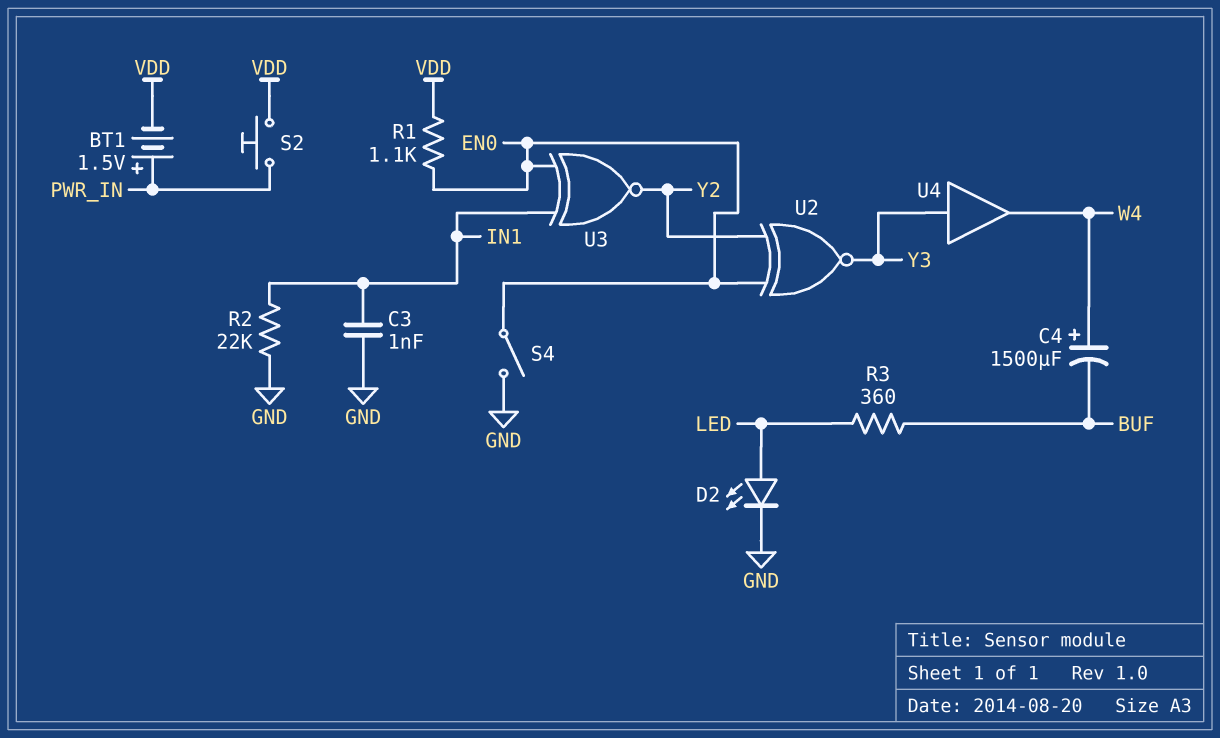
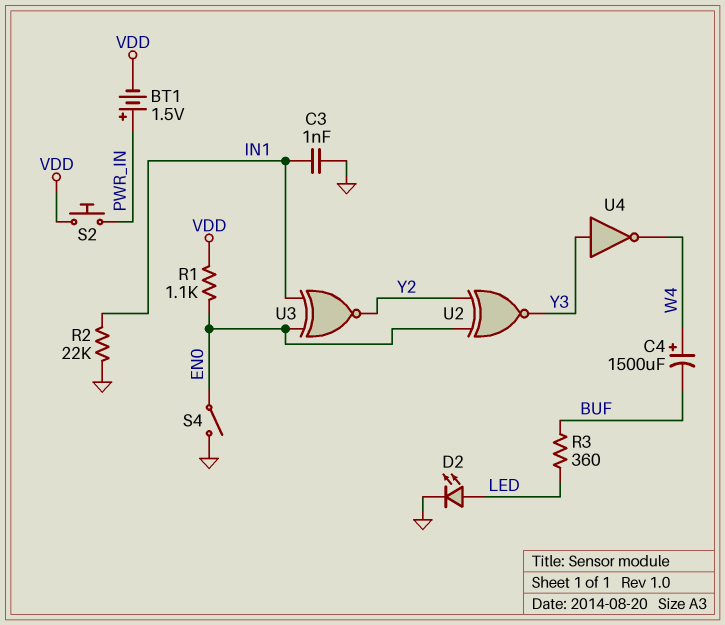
U4: buffer (in Y3, out W4) -> NOT (in Y3, out W4)

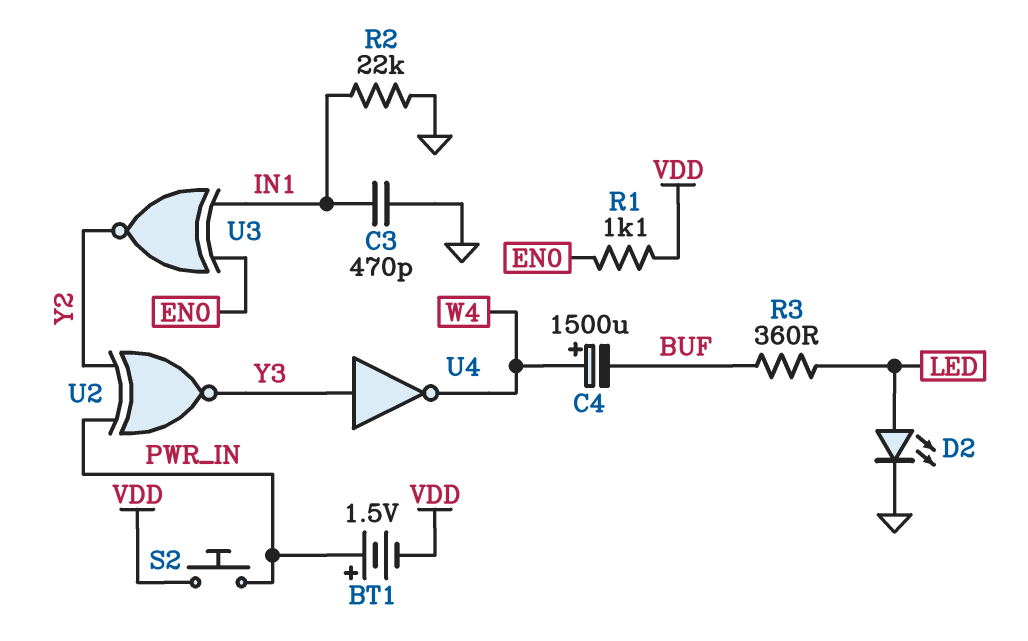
C3: 1nF (GND, IN1) -> 470pF (GND, IN1)
S4: switch (EN0, GND) -> none
U2: XNOR (in EN0, in Y2, out Y3) -> XNOR (in PWR_IN, in Y2, out Y3)

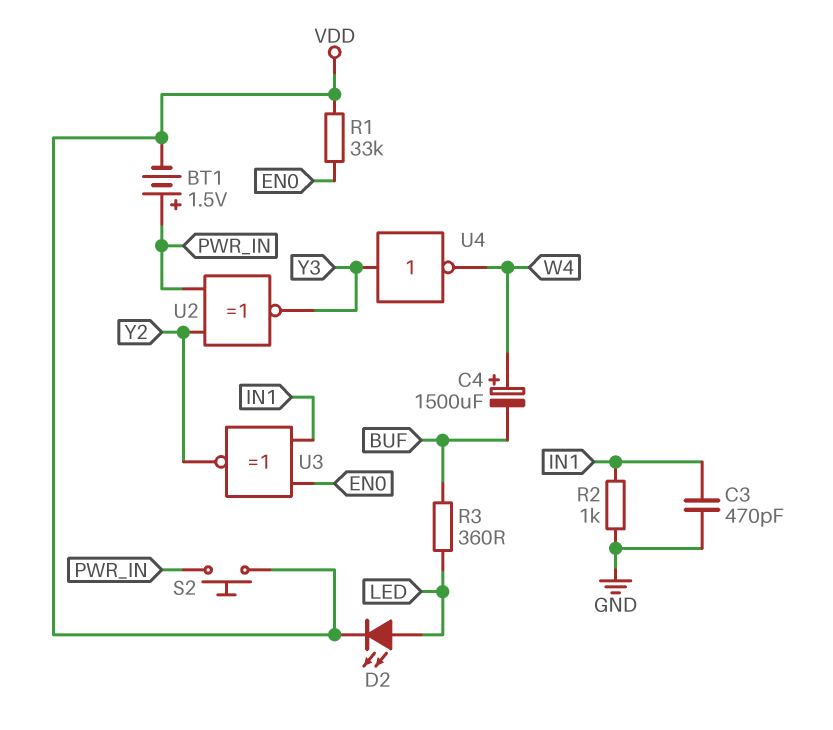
D2: LED (A LED, K GND) -> LED (A LED, K VDD)
R1: 1.1k (EN0, VDD) -> 33k (EN0, VDD)
R2: 22k (GND, IN1) -> 1k (GND, IN1)

